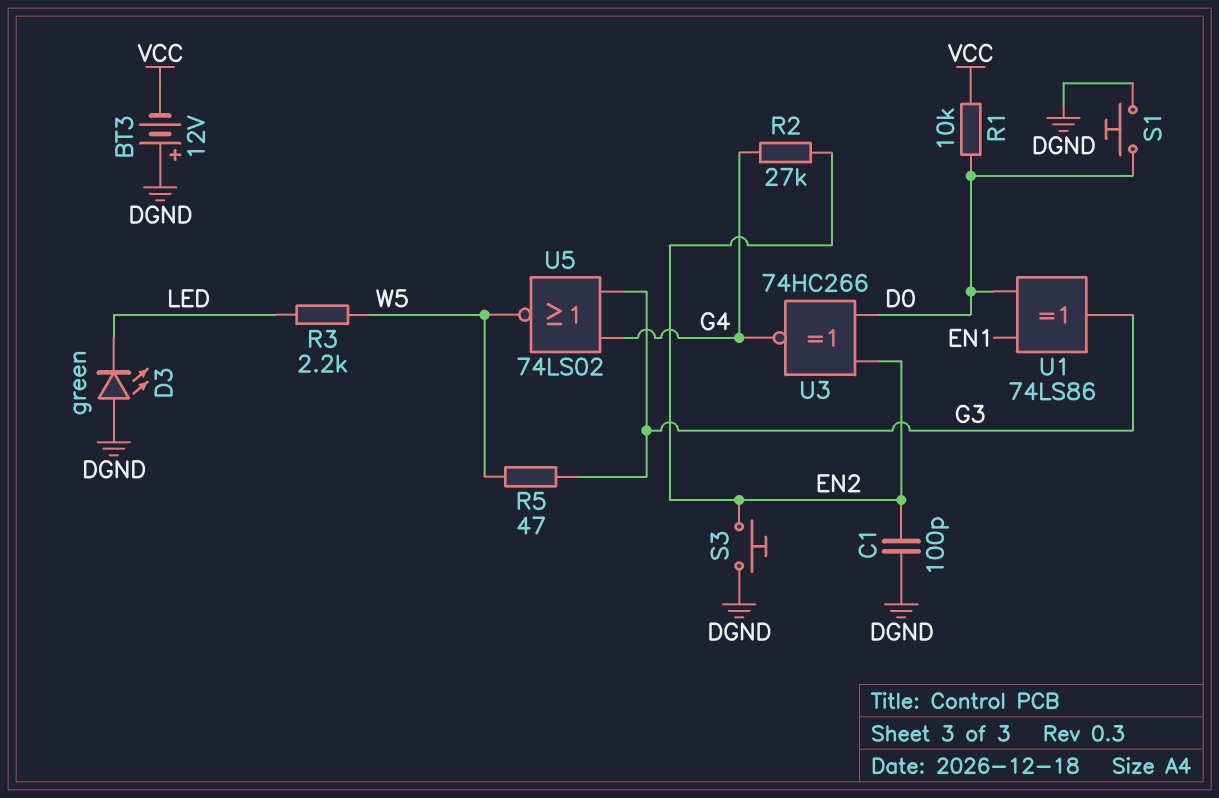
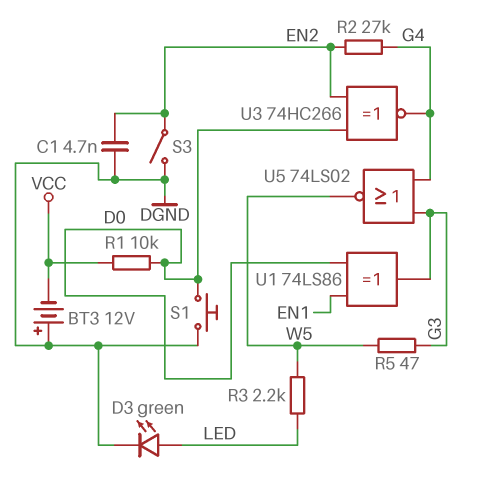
C1: 100pF (DGND, EN2) -> 4.7nF (DGND, EN2)
D3: LED green (A DGND, K LED) -> LED green (A LED, K DGND)
S3: button (DGND, EN2) -> switch (DGND, EN2)

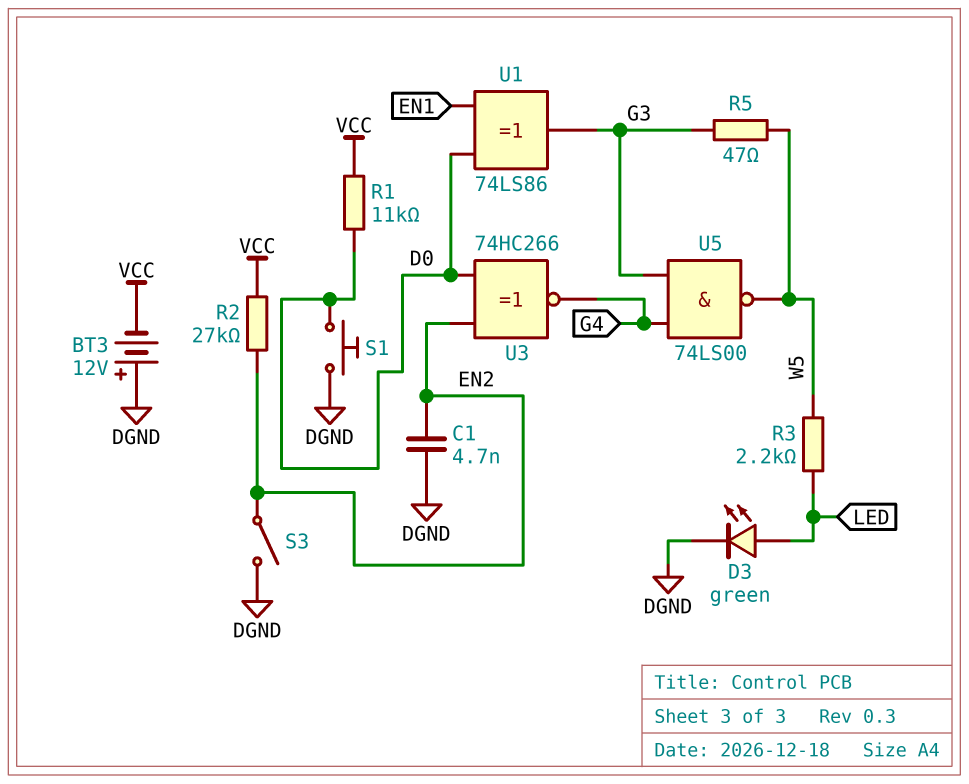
R1: 10k (D0, VCC) -> 11k (D0, VCC)
R2: 27k (EN2, G4) -> 27k (EN2, VCC)
U5: NOR 74LS02 (in G3, in G4, out W5) -> NAND 74LS00 (in G3, in G4, out W5)

